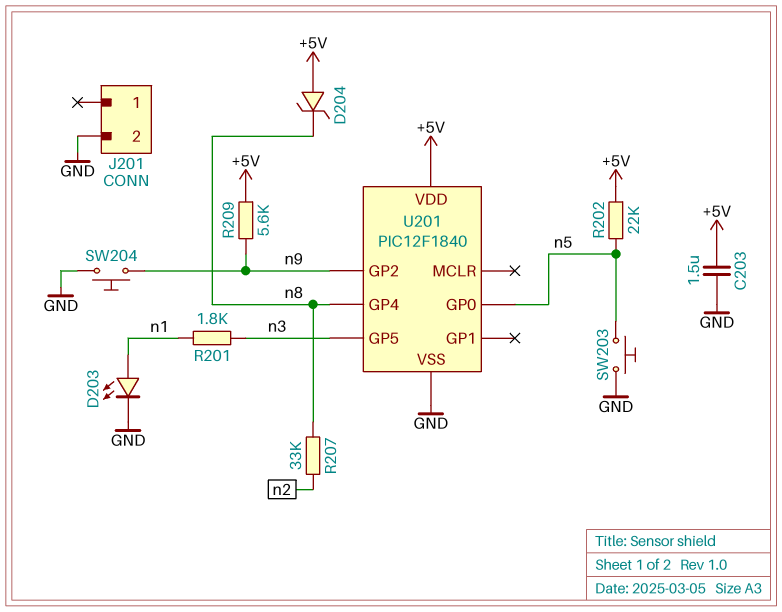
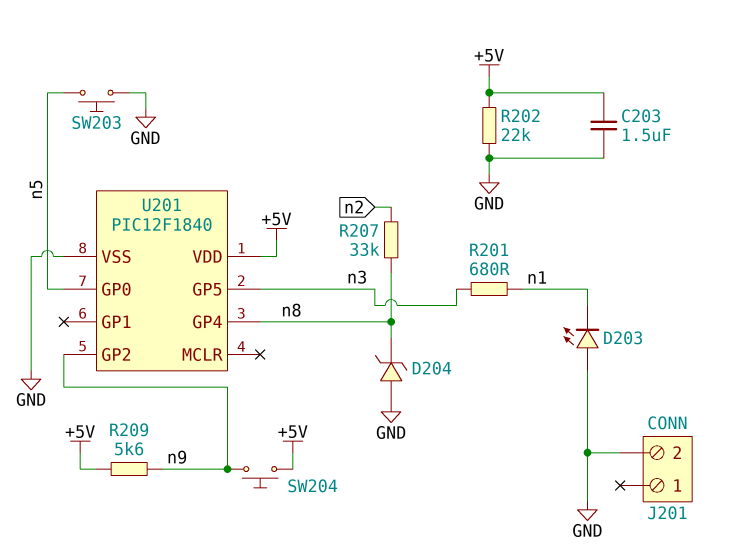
D203: LED (A n1, K GND) -> LED (A GND, K n1)
D204: zener (A +5V, K n8) -> zener (A GND, K n8)
R201: 1.8k (n1, n3) -> 680 (n1, n3)
R202: 22k (+5V, n5) -> 22k (+5V, GND)
SW204: button (GND, n9) -> button (+5V, n9)

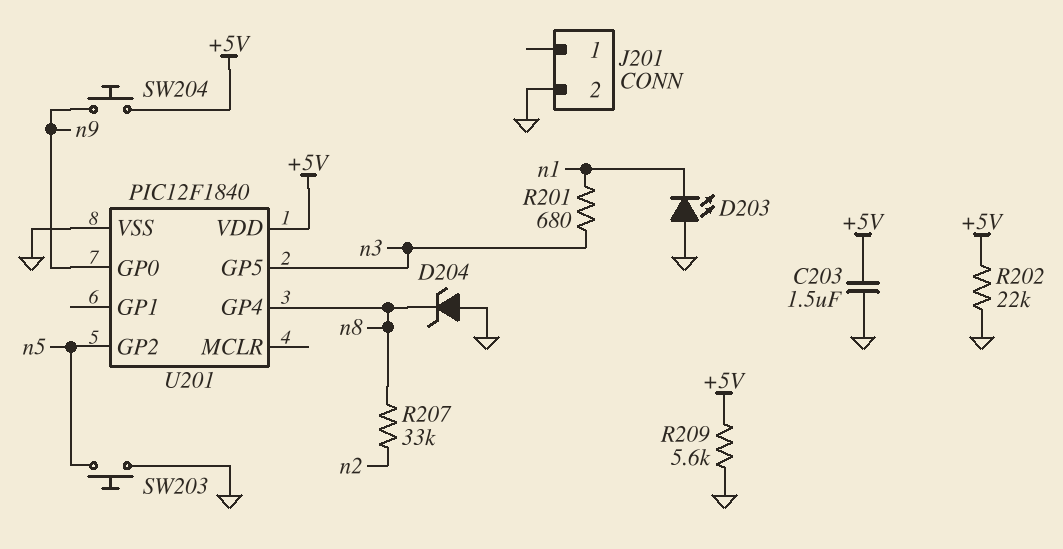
R209: 5.6k (+5V, n9) -> 5.6k (+5V, GND)
U201 pin GP0: n5 -> n9
U201 pin GP2: n9 -> n5

